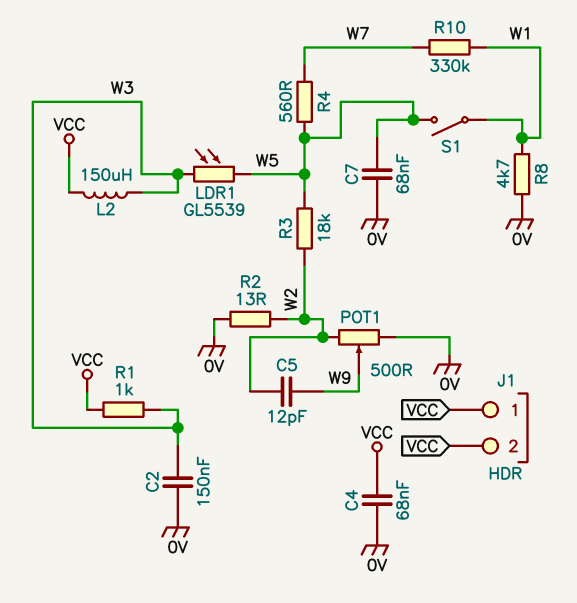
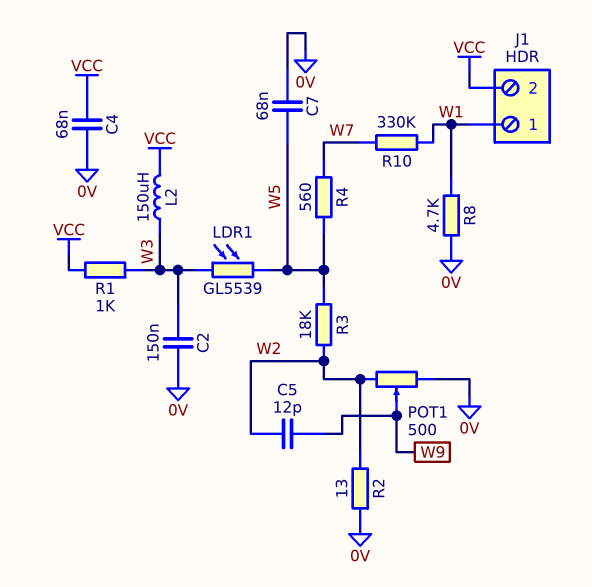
J1 pin 1: VCC -> W1
S1: switch (W1, W5) -> none

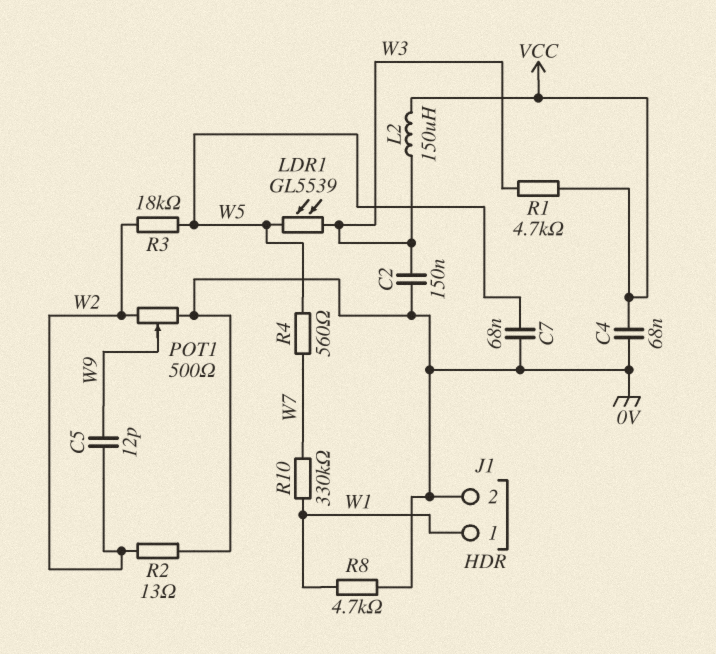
J1 pin 2: VCC -> 0V
R1: 1k (VCC, W3) -> 4.7k (VCC, W3)

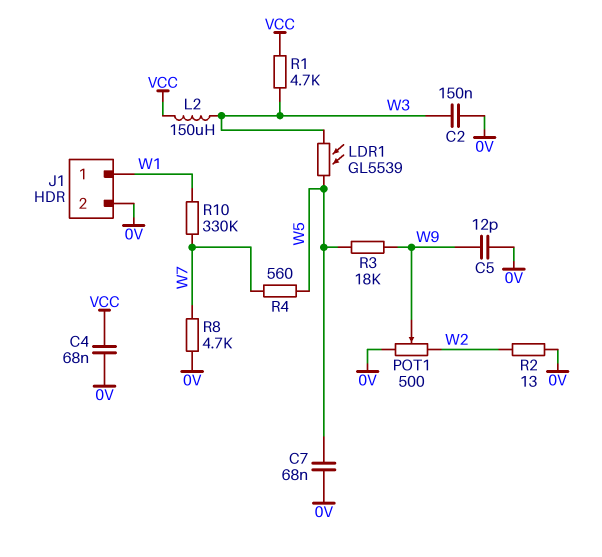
C5: 12pF (W2, W9) -> 12pF (0V, W9)
R3: 18k (W2, W5) -> 18k (W5, W9)
R8: 4.7k (0V, W1) -> 4.7k (0V, W7)

